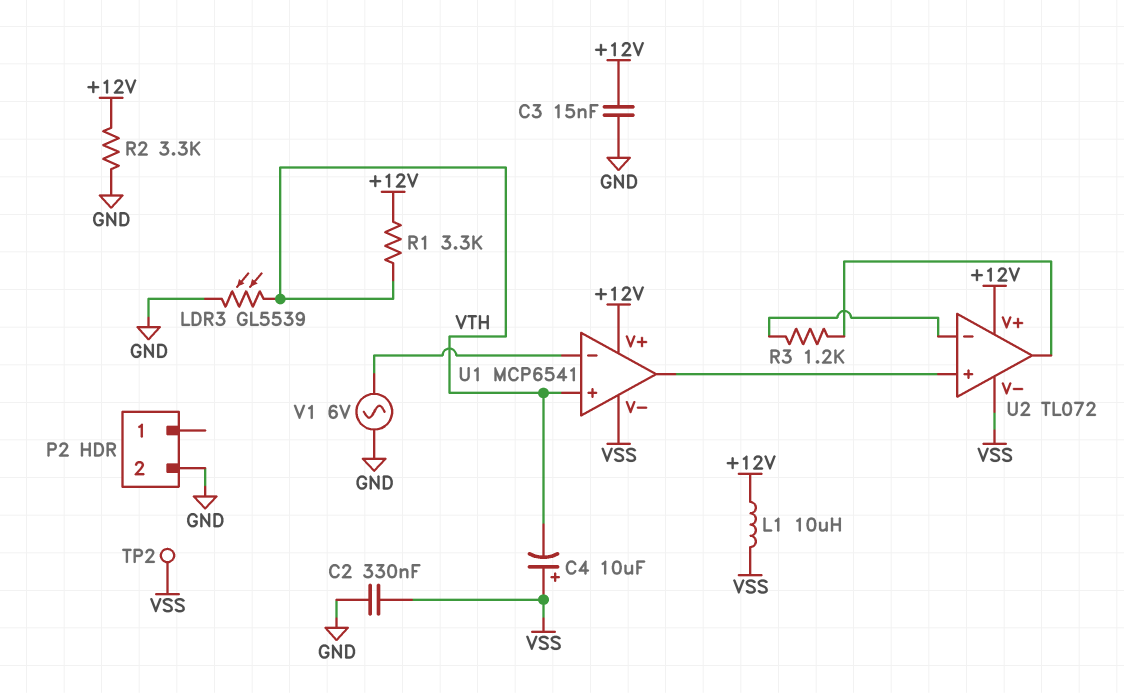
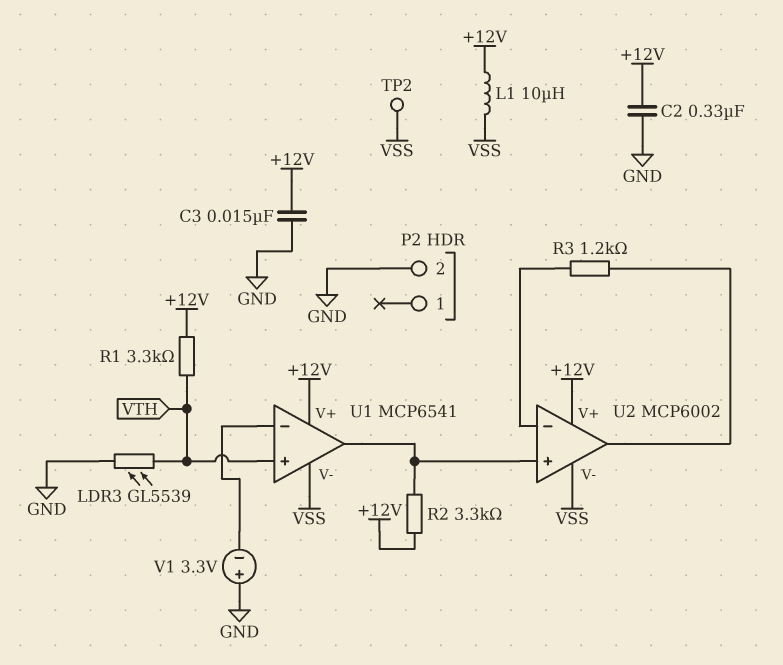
C2: 330nF (GND, VSS) -> 330nF (+12V, GND)
C4: 10uF (plus VSS, minus VTH) -> none
R2: 3.3k (+12V, GND) -> 3.3k (+12V, U1/out)
U2: TL072 -> MCP6002
V1: AC 6V (GND, U1/in-) -> 3.3V (plus GND, minus U1/in-)

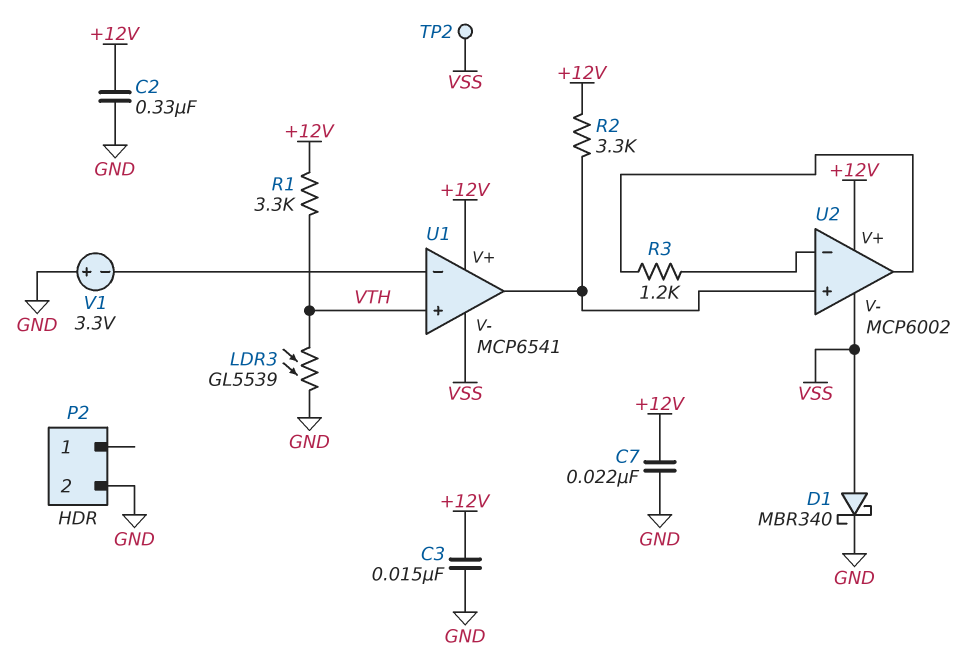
C7: none -> 22nF (+12V, GND)
D1: none -> schottky MBR340 (A VSS, K GND)
L1: 10uH (+12V, VSS) -> none

